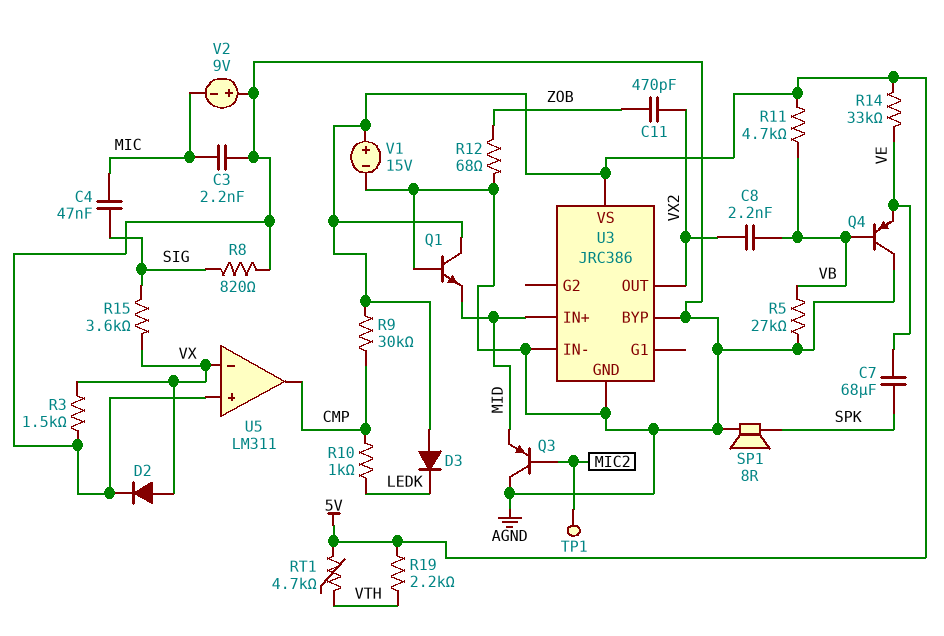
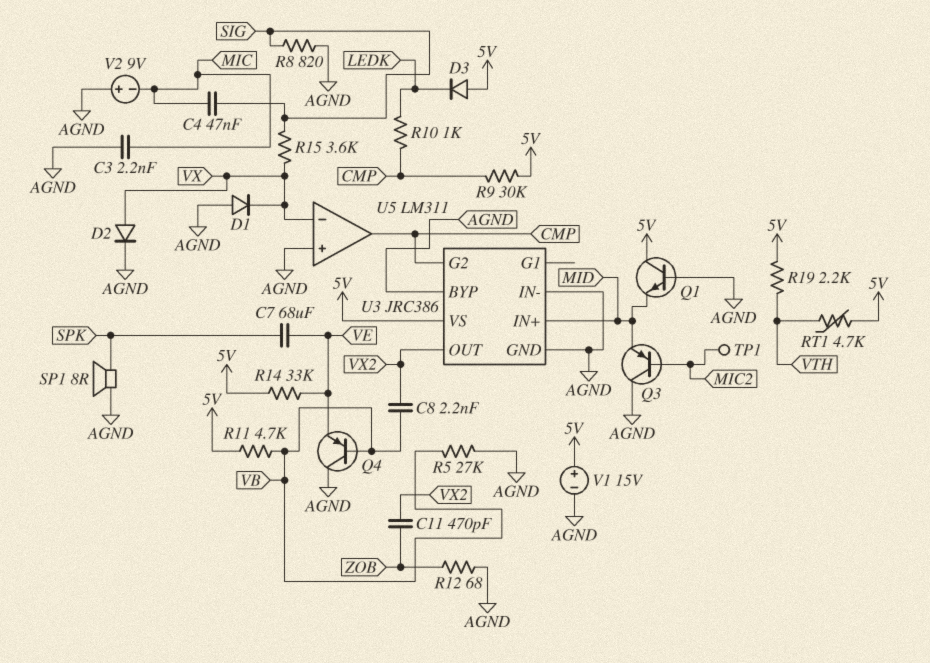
D1: none -> diode (A AGND, K VX)
R3: 1.5k (AGND, VX) -> none
U3 pin G2: none -> CMP

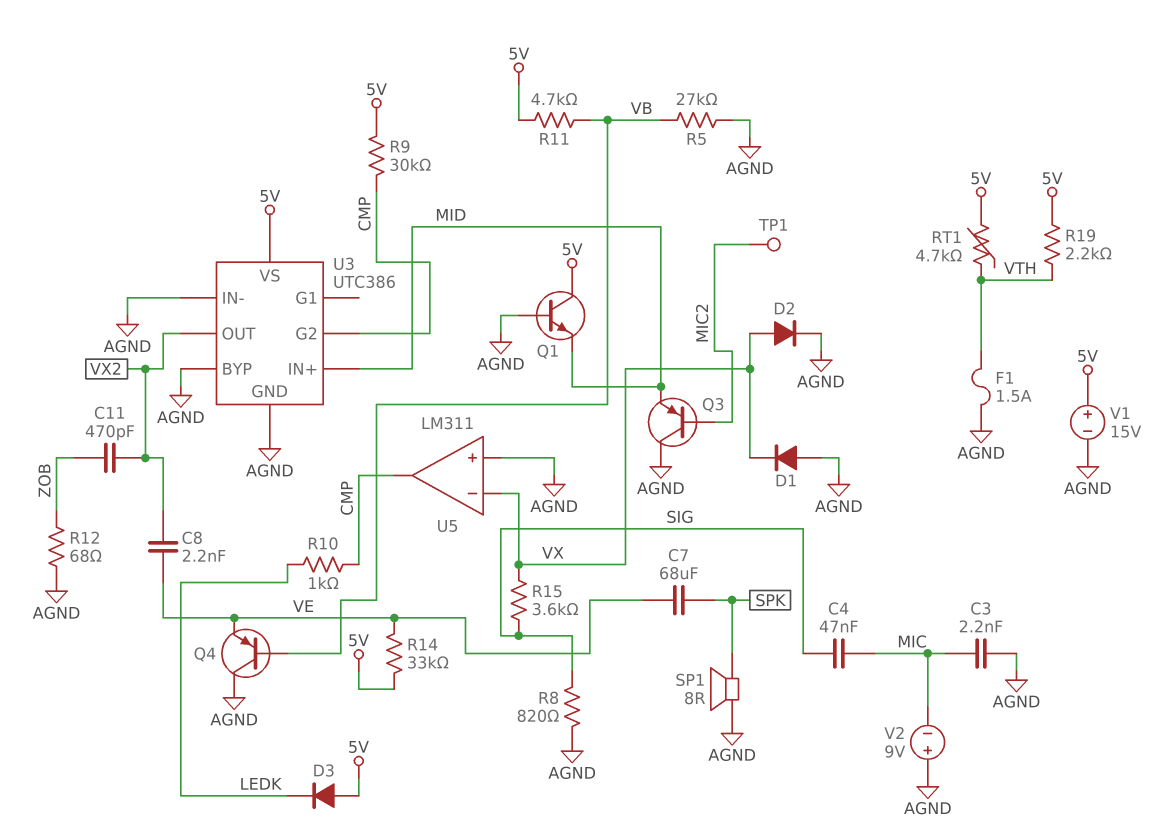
C8: 2.2nF (VB, VX2) -> 2.2nF (VE, VX2)
F1: none -> 1.5A (AGND, VTH)
U3: JRC386 -> UTC386

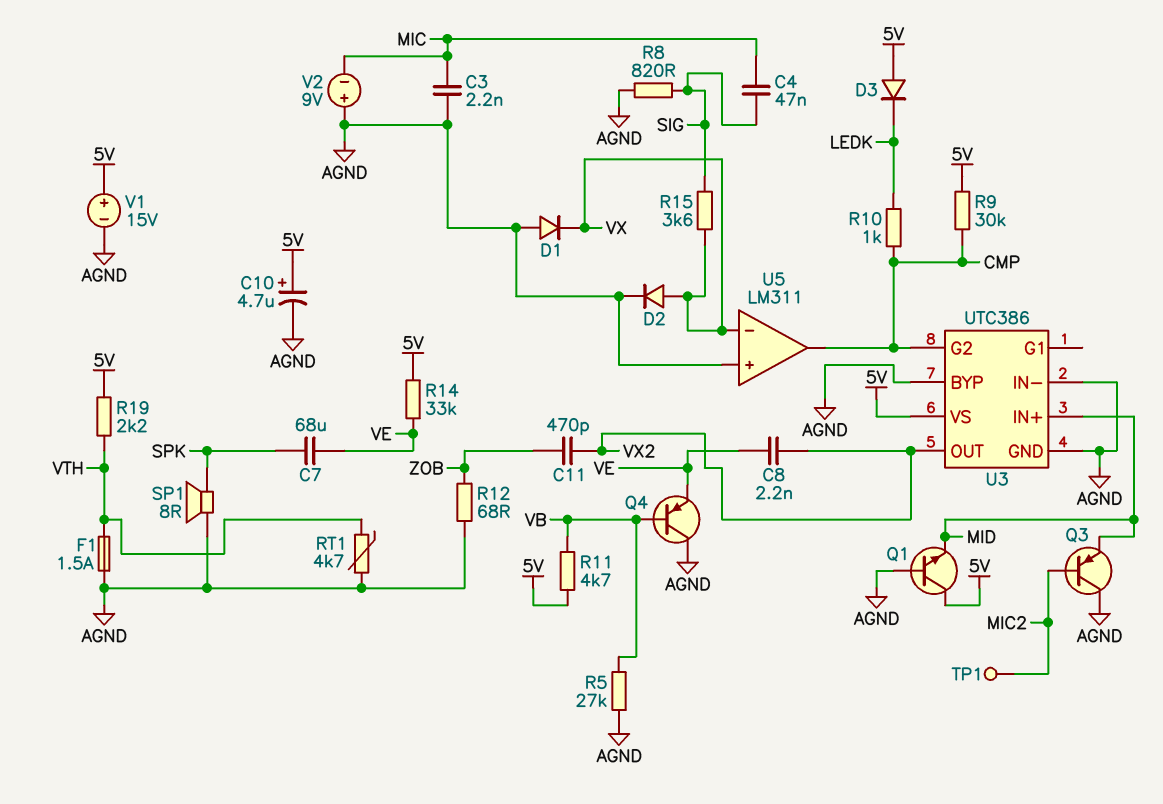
C10: none -> 4.7uF (plus 5V, minus AGND)
RT1: 4.7k (5V, VTH) -> 4.7k (AGND, VTH)

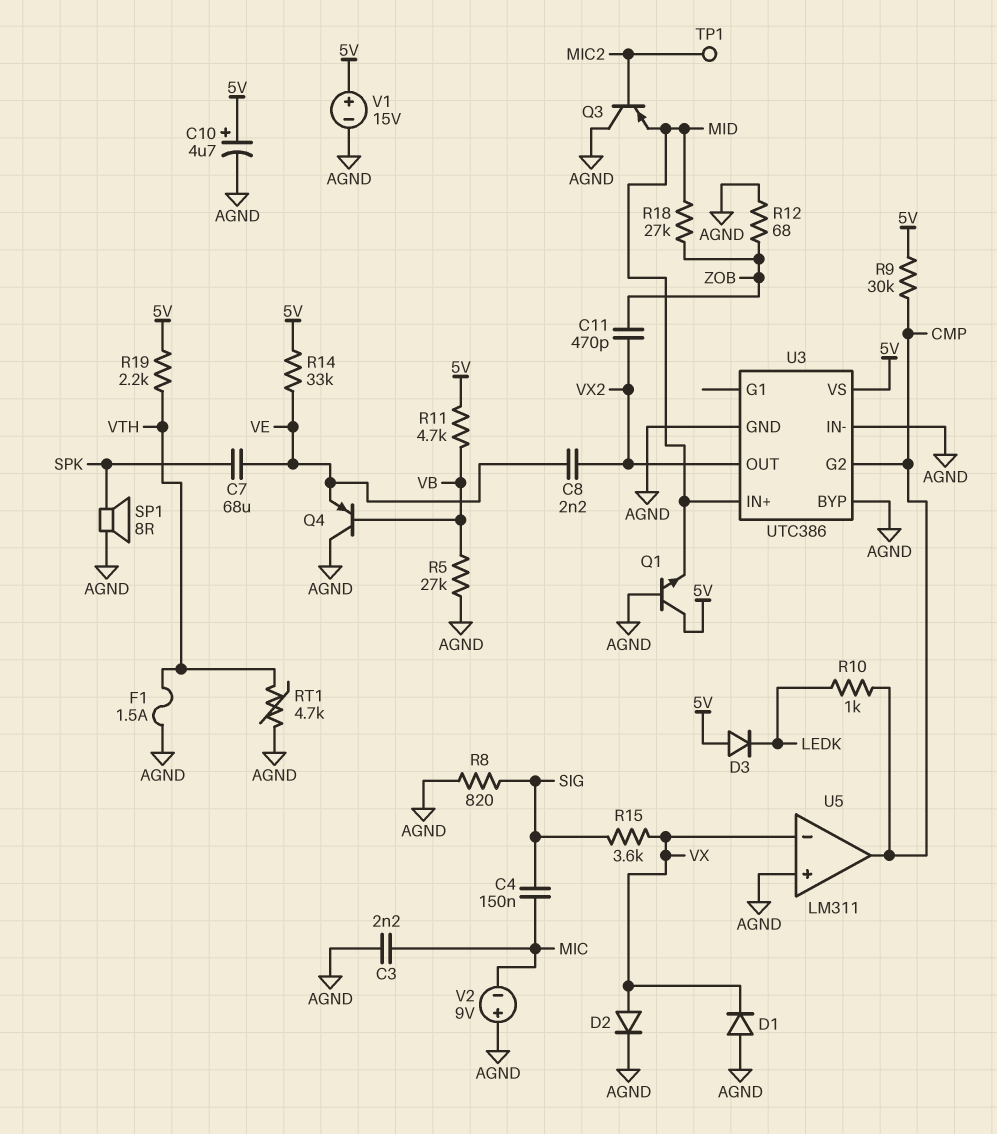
C4: 47nF (MIC, SIG) -> 150nF (MIC, SIG)
R18: none -> 27k (MID, ZOB)

